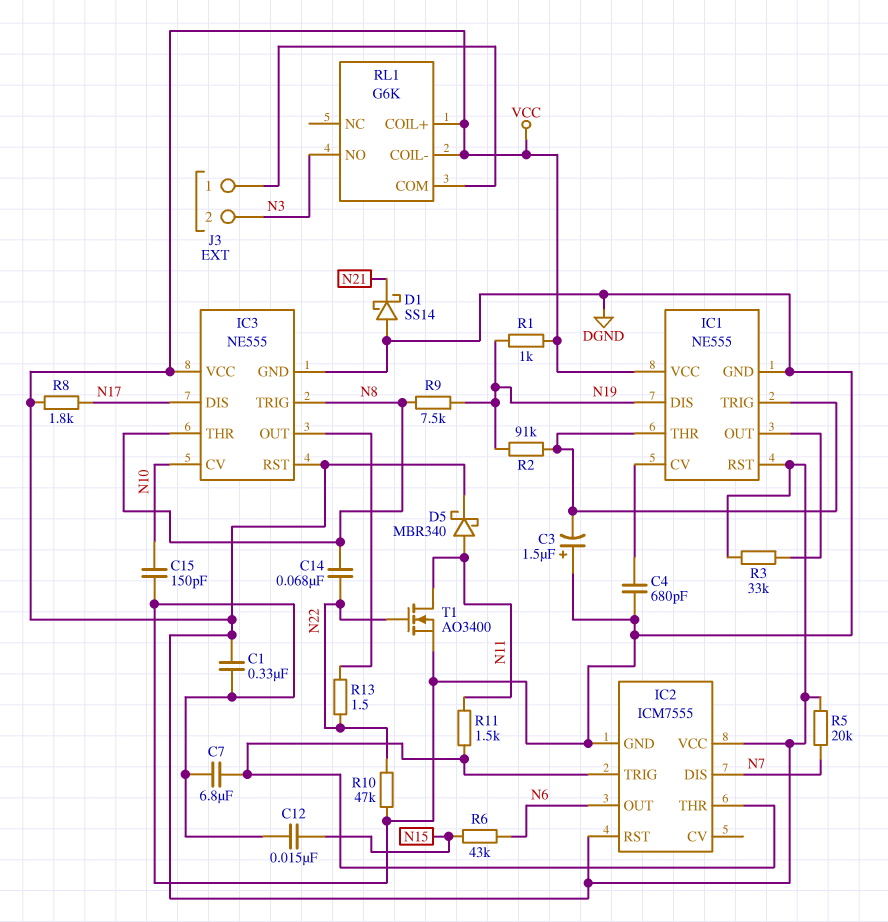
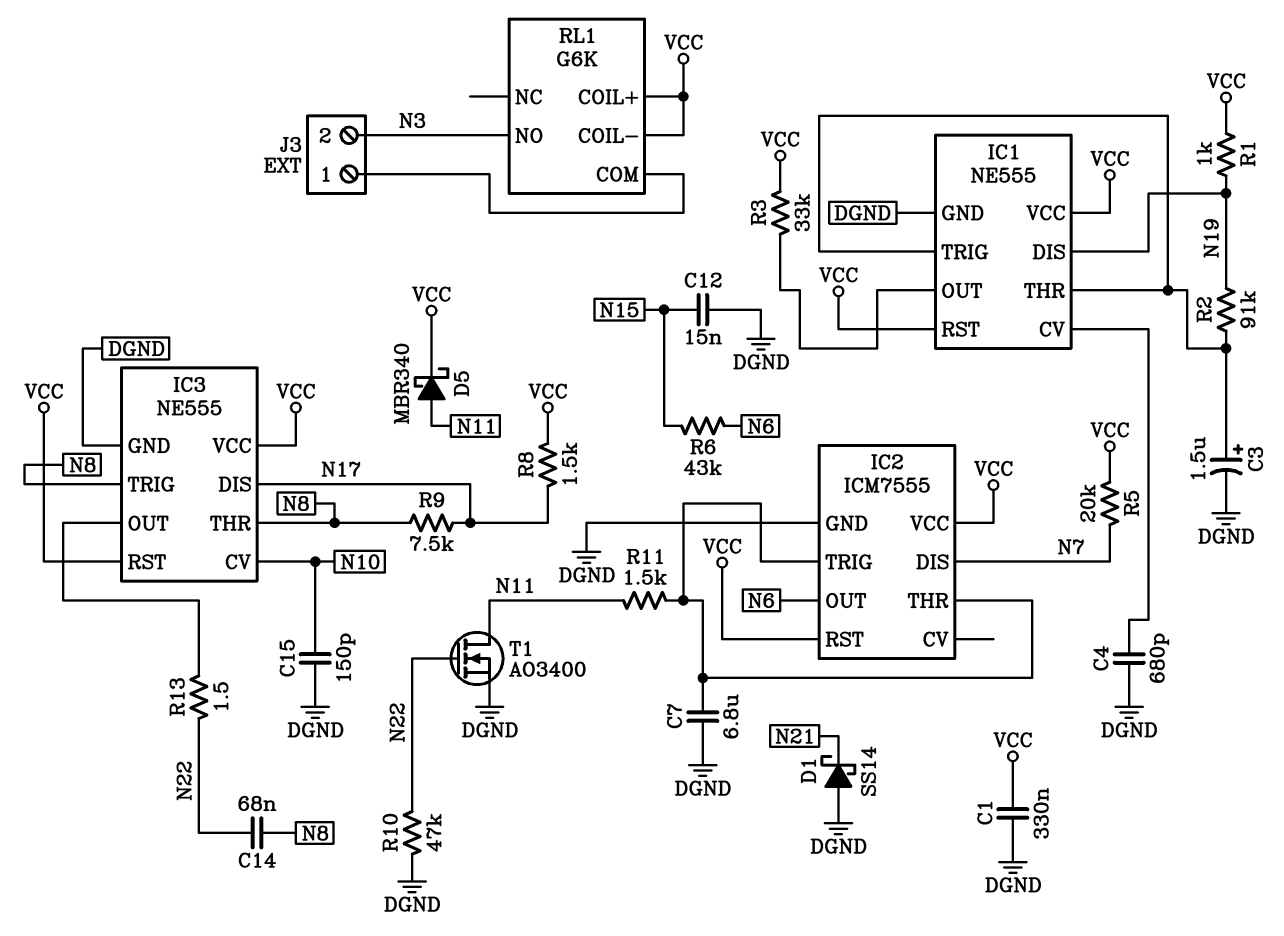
C3: 1.5uF (plus DGND, minus IC1/THR) -> 1.5uF (plus IC1/THR, minus DGND)
R8: 1.8k (N17, VCC) -> 1.5k (N17, VCC)
R9: 7.5k (N8, N19) -> 7.5k (N8, N17)

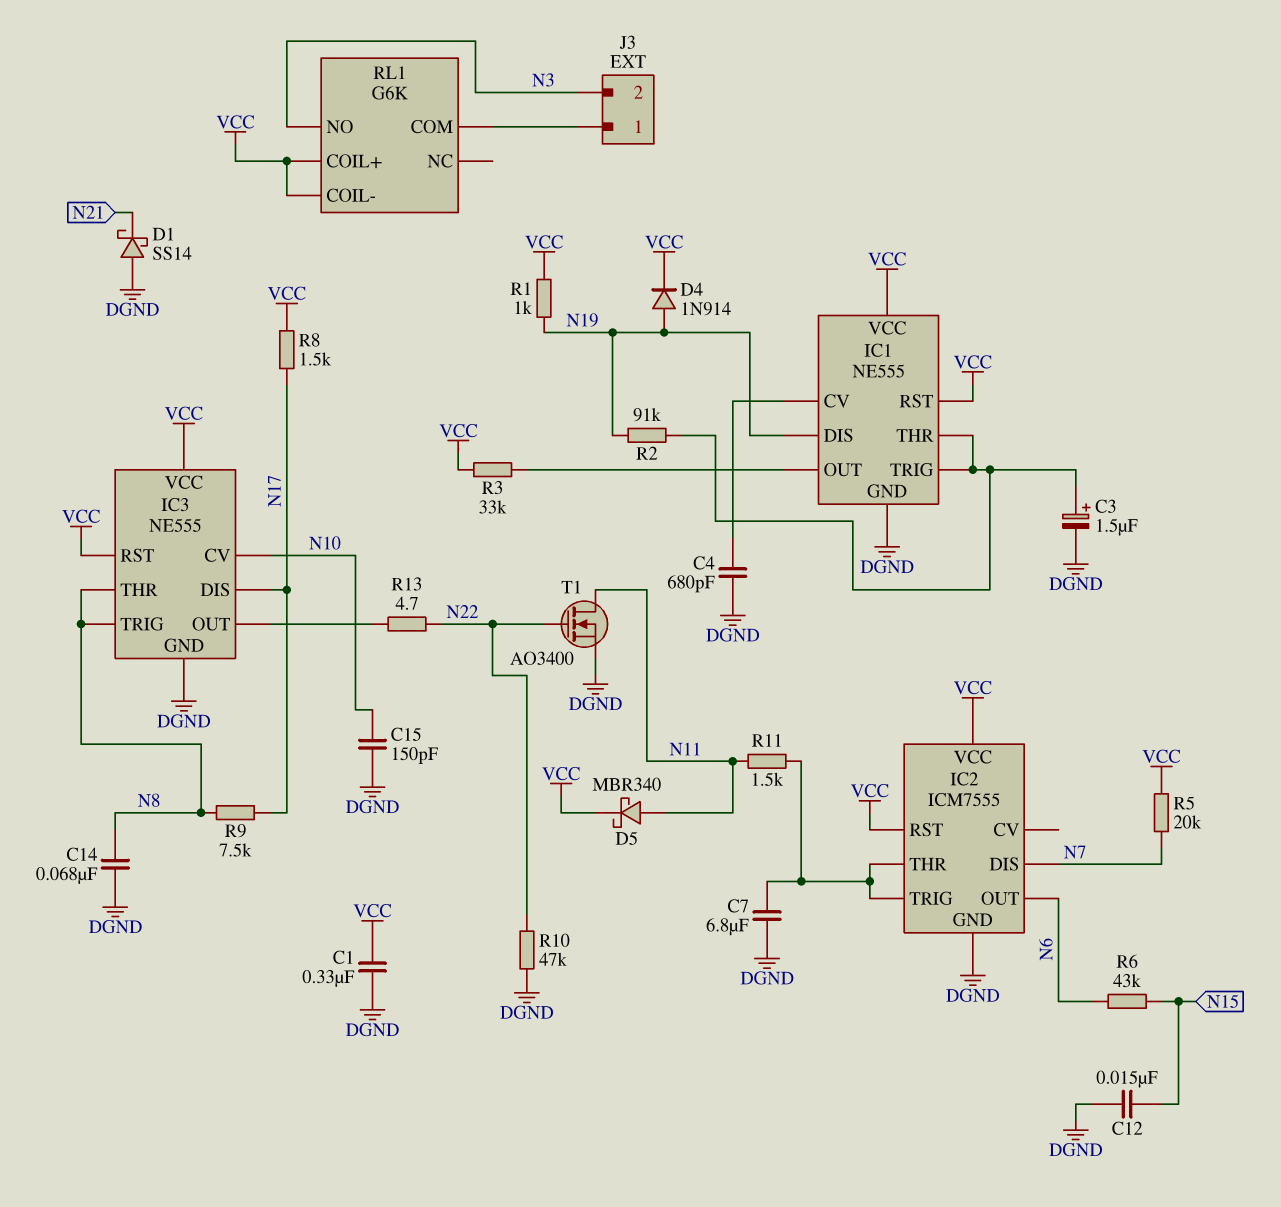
C14: 68nF (N8, N22) -> 68nF (DGND, N8)
D4: none -> diode 1N914 (A N19, K VCC)
R13: 1.5 (IC3/OUT, N22) -> 4.7 (IC3/OUT, N22)

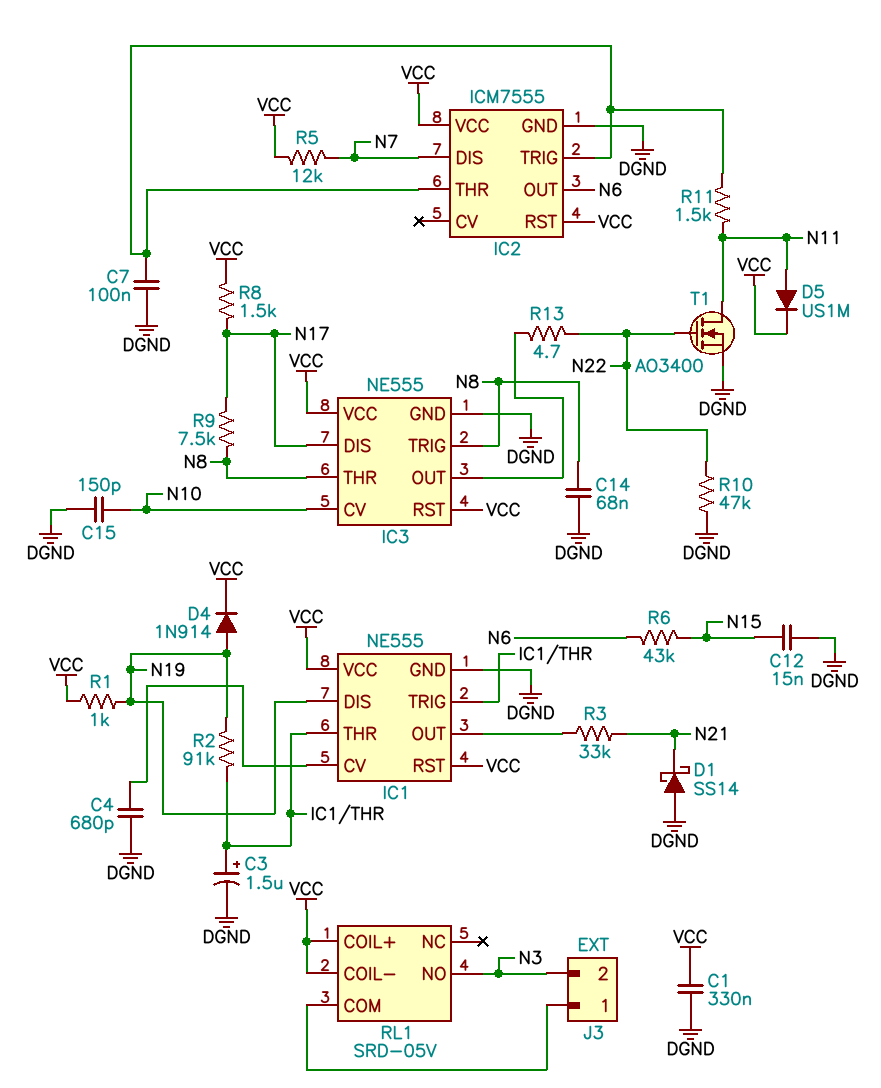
C7: 6.8uF (DGND, IC2/THR) -> 100nF (DGND, IC2/THR)
D5: schottky MBR340 (A N11, K VCC) -> diode US1M (A N11, K VCC)
R3: 33k (IC1/OUT, VCC) -> 33k (IC1/OUT, N21)
R5: 20k (N7, VCC) -> 12k (N7, VCC)
RL1: G6K -> SRD-05V

